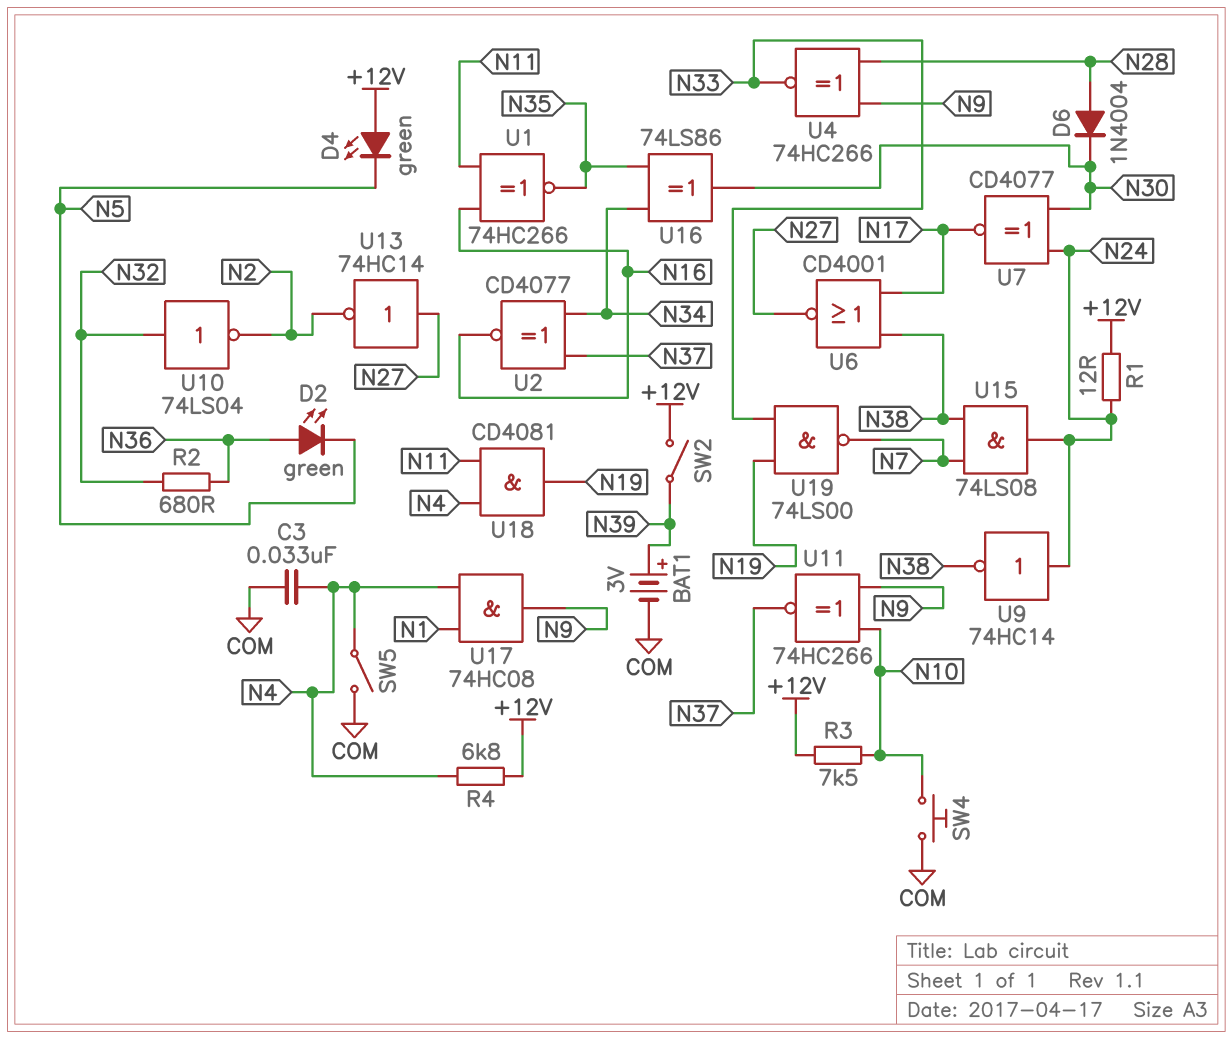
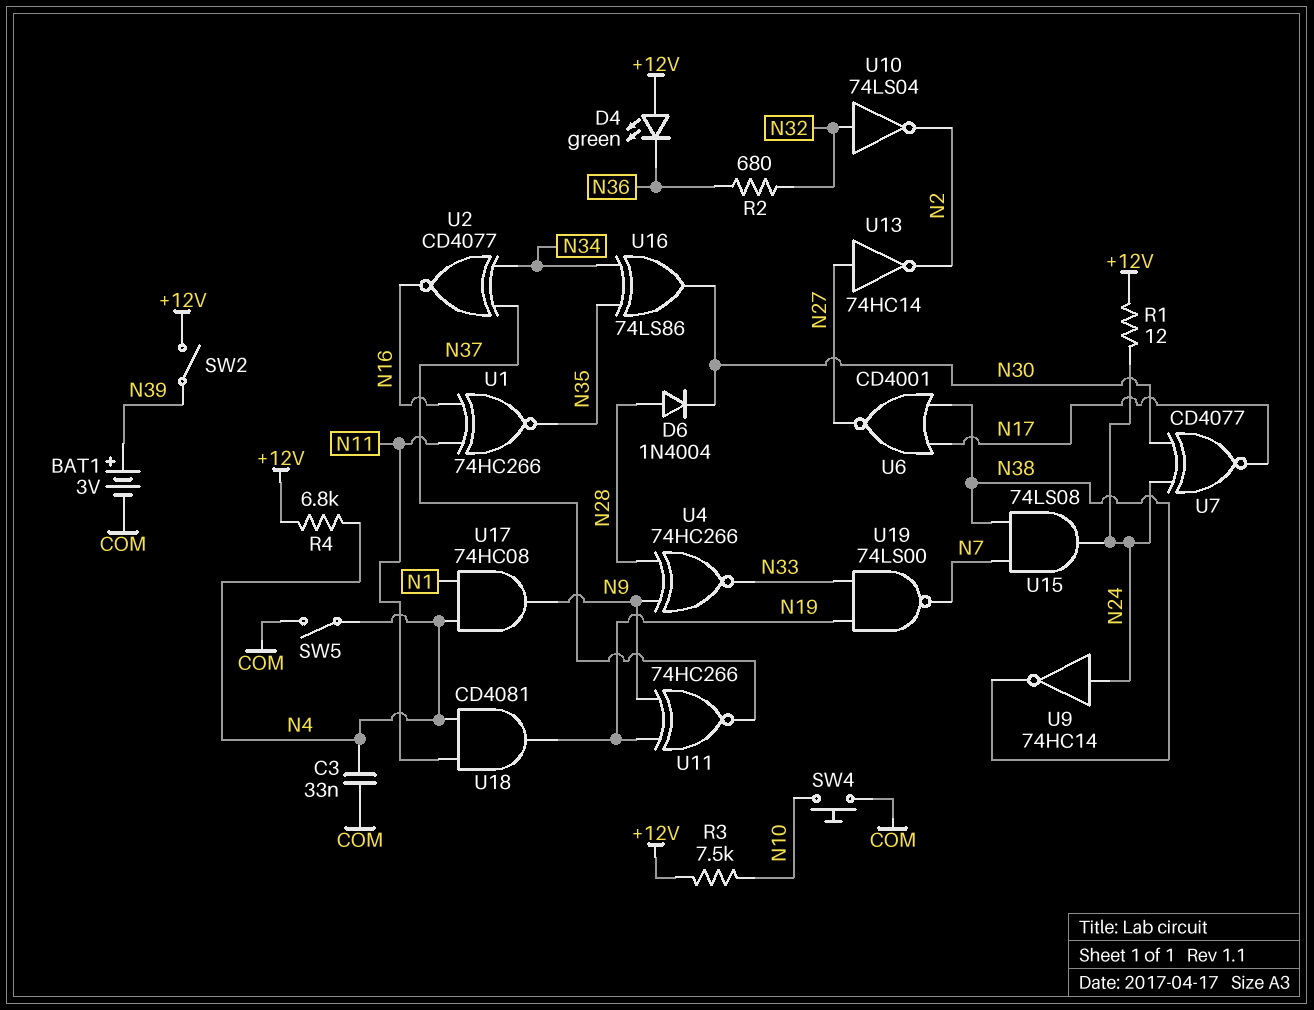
D2: LED green (A N36, K N5) -> none
D4: LED green (A +12V, K N5) -> LED green (A +12V, K N36)
U11: XNOR 74HC266 (in N9, in N10, out N37) -> XNOR 74HC266 (in N9, in N19, out N37)

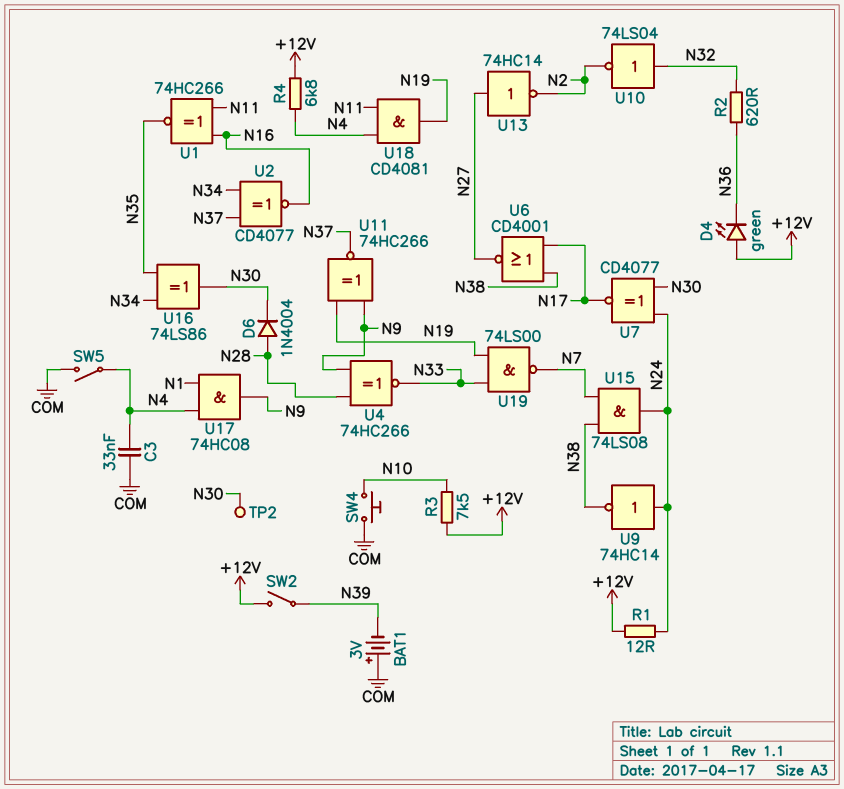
BAT1: 3V (plus N39, minus COM) -> 3V (plus COM, minus N39)
R2: 680 (N32, N36) -> 620 (N32, N36)
TP2: none -> test point (N30)

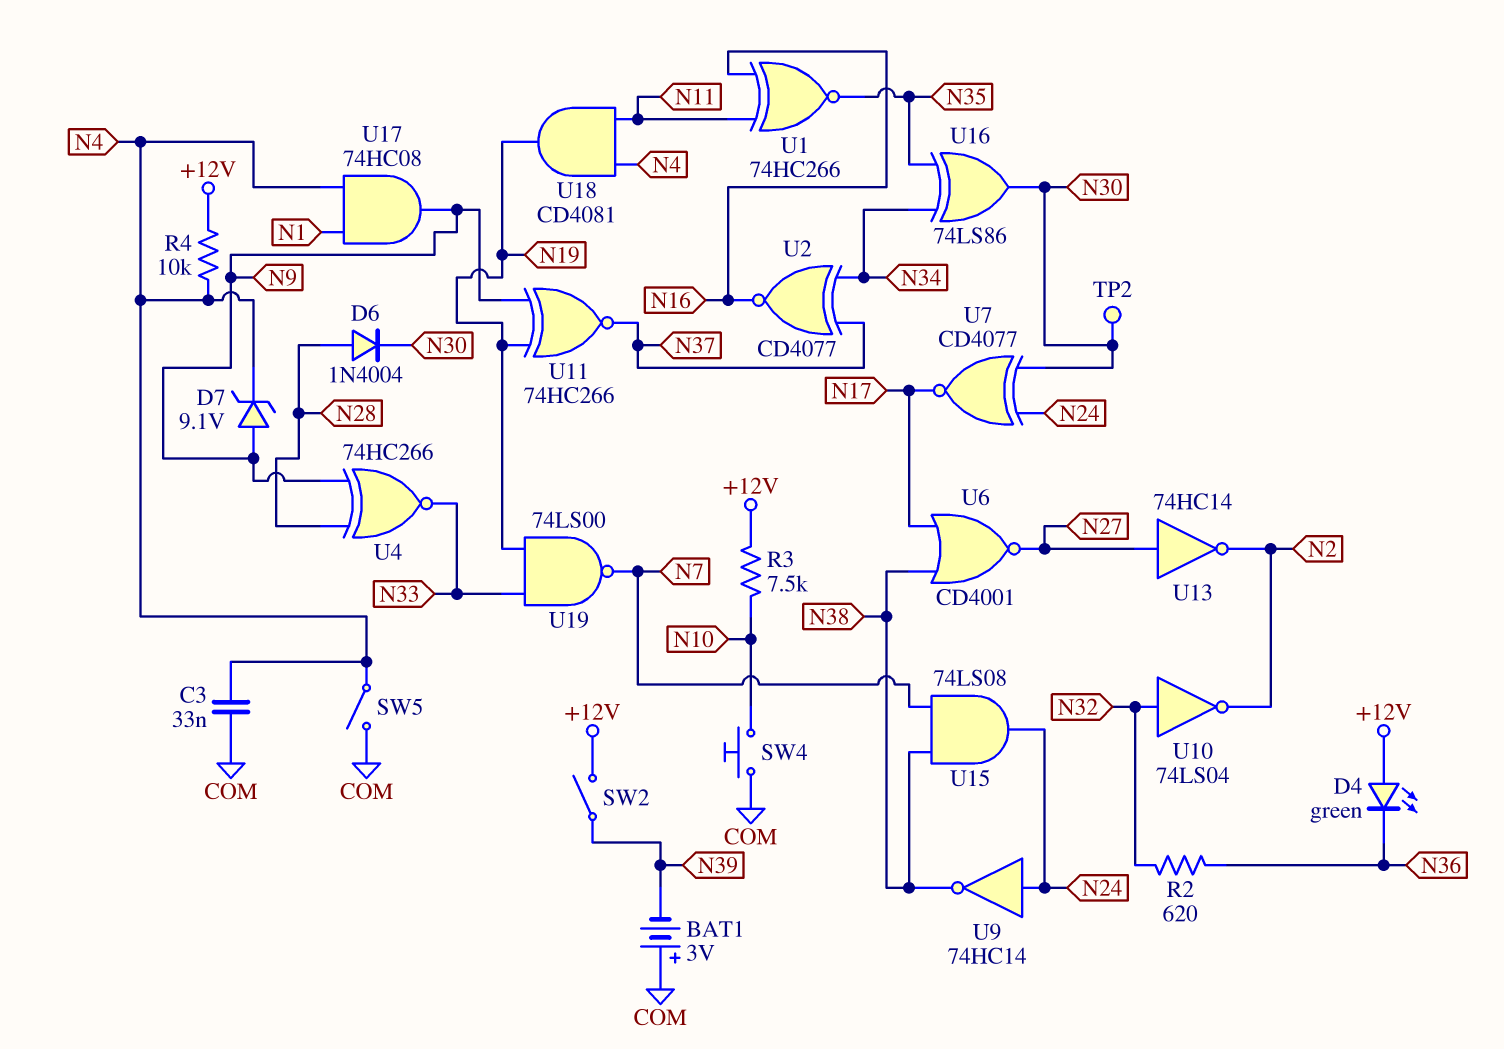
D7: none -> zener 9.1V (A N9, K N4)
R1: 12 (+12V, N24) -> none
R4: 6.8k (+12V, N4) -> 10k (+12V, N4)

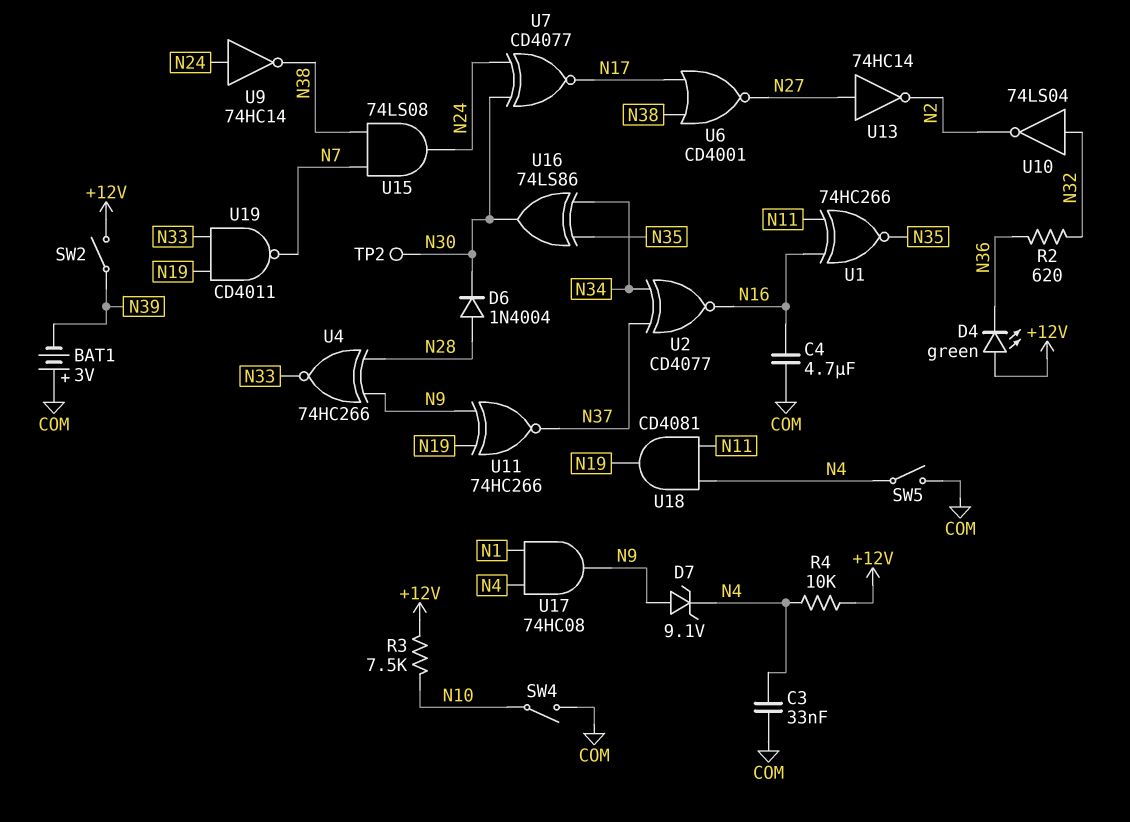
C4: none -> 4.7uF (COM, N16)
SW4: button (COM, N10) -> switch (COM, N10)
U19: NAND 74LS00 (in N19, in N33, out N7) -> NAND CD4011 (in N19, in N33, out N7)

